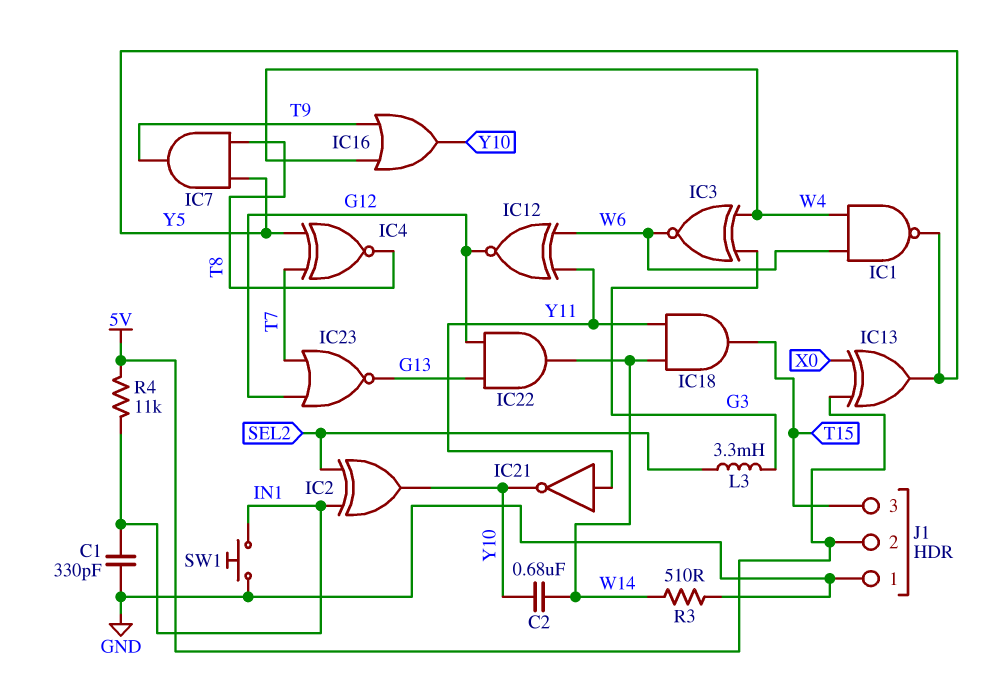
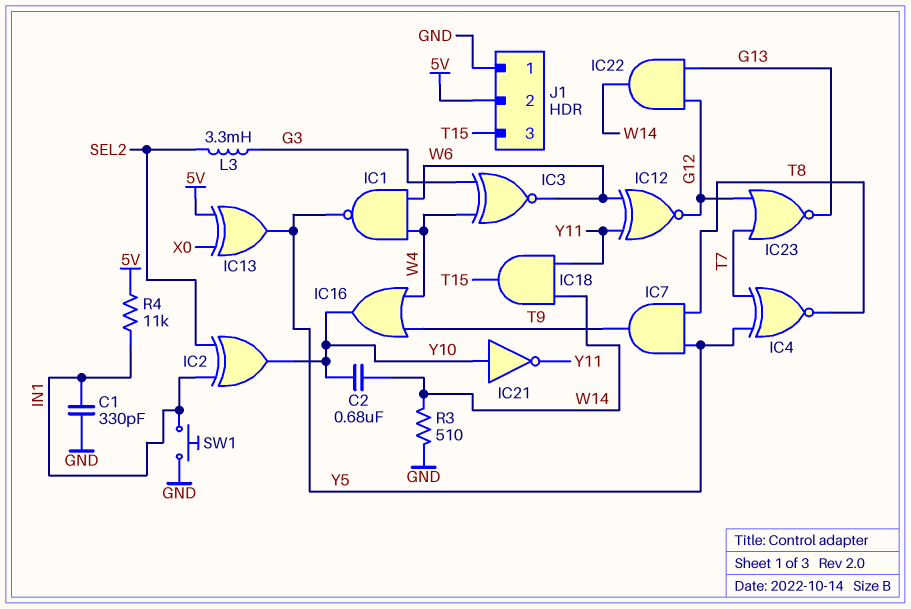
IC21: NOT (in Y11, out Y10) -> NOT (in Y10, out Y11)

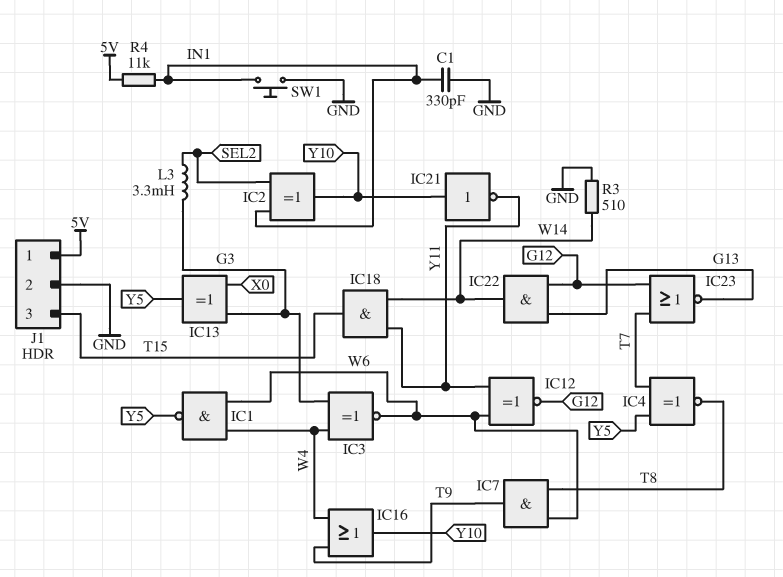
C2: 680nF (W14, Y10) -> none
IC7: AND (in T8, in Y5, out T9) -> AND (in T8, in W6, out T9)
IC13: XOR (in 5V, in X0, out Y5) -> XOR (in G3, in X0, out Y5)
J1 pin 1: GND -> 5V
J1 pin 2: 5V -> GND

